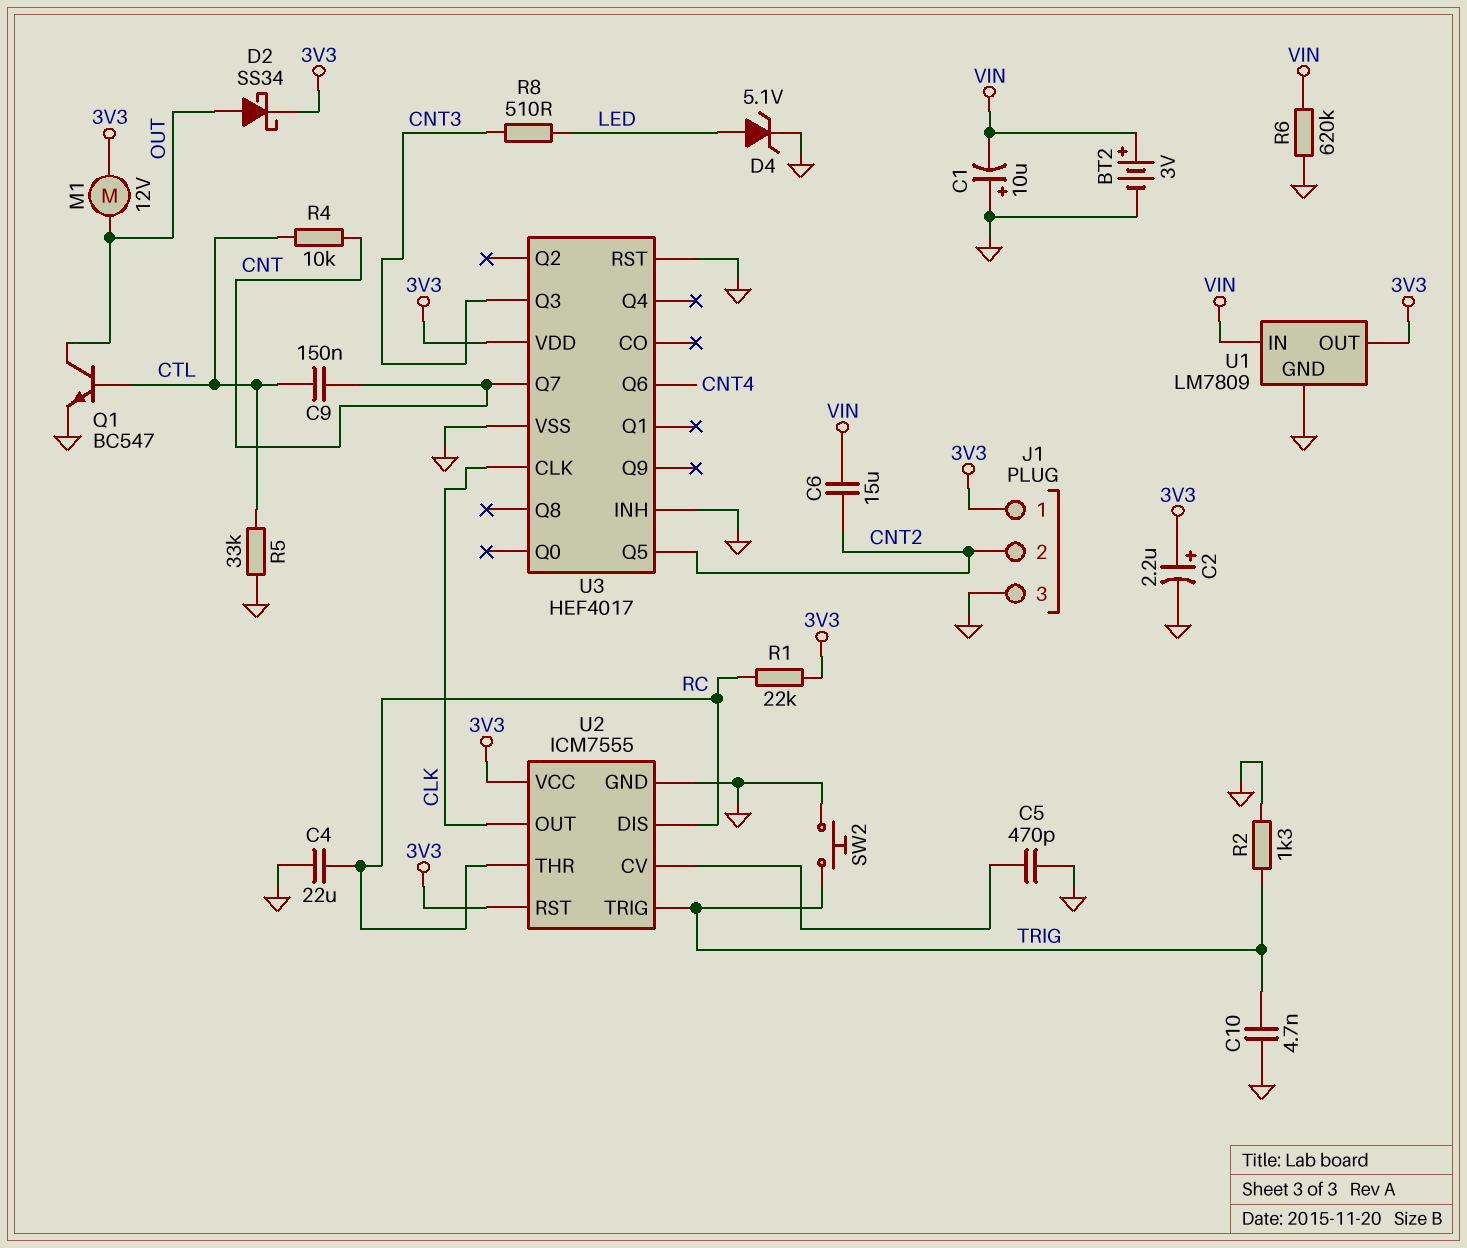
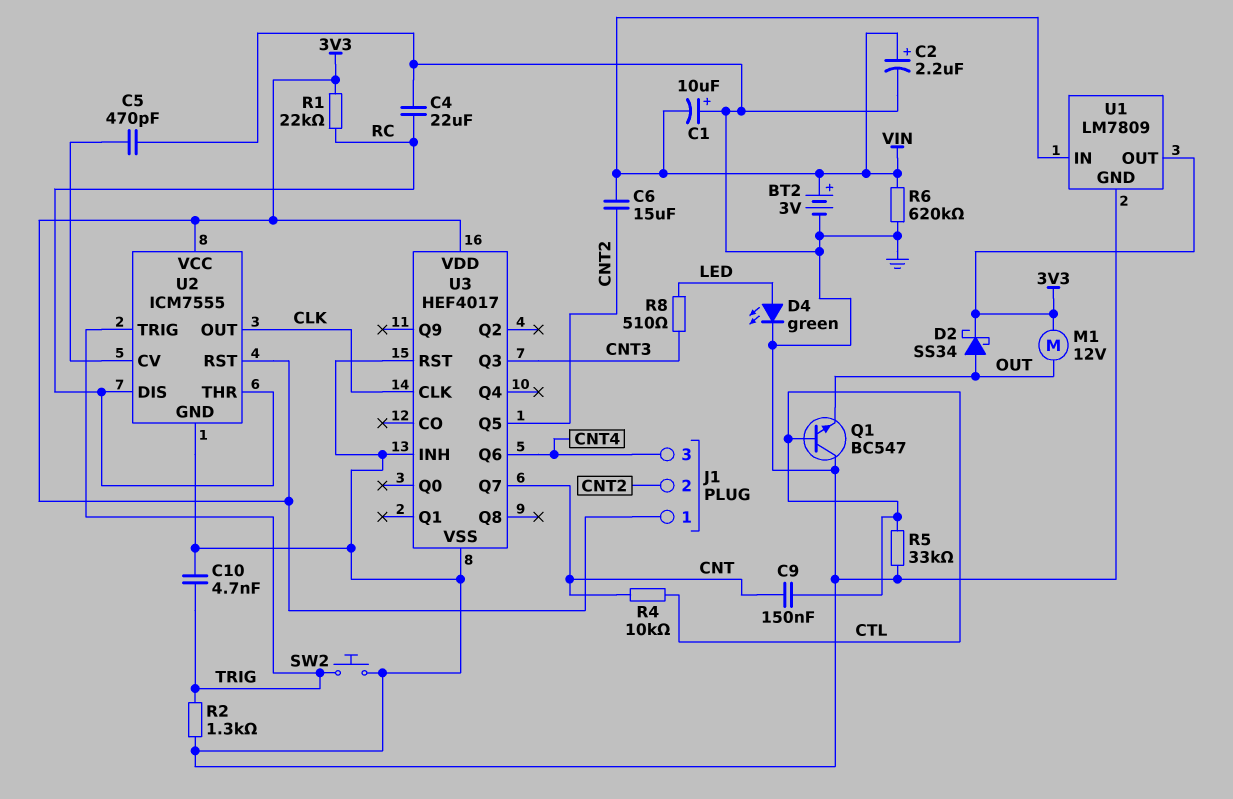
C2: 2.2uF (plus 3V3, minus GND) -> 2.2uF (plus VIN, minus GND)
D4: zener 5.1V (A LED, K GND) -> LED green (A LED, K GND)
J1 pin 3: GND -> CNT4
Q1: NPN BC547 (B CTL, C OUT, E GND) -> NPN BC547 (B CTL, C GND, E OUT)

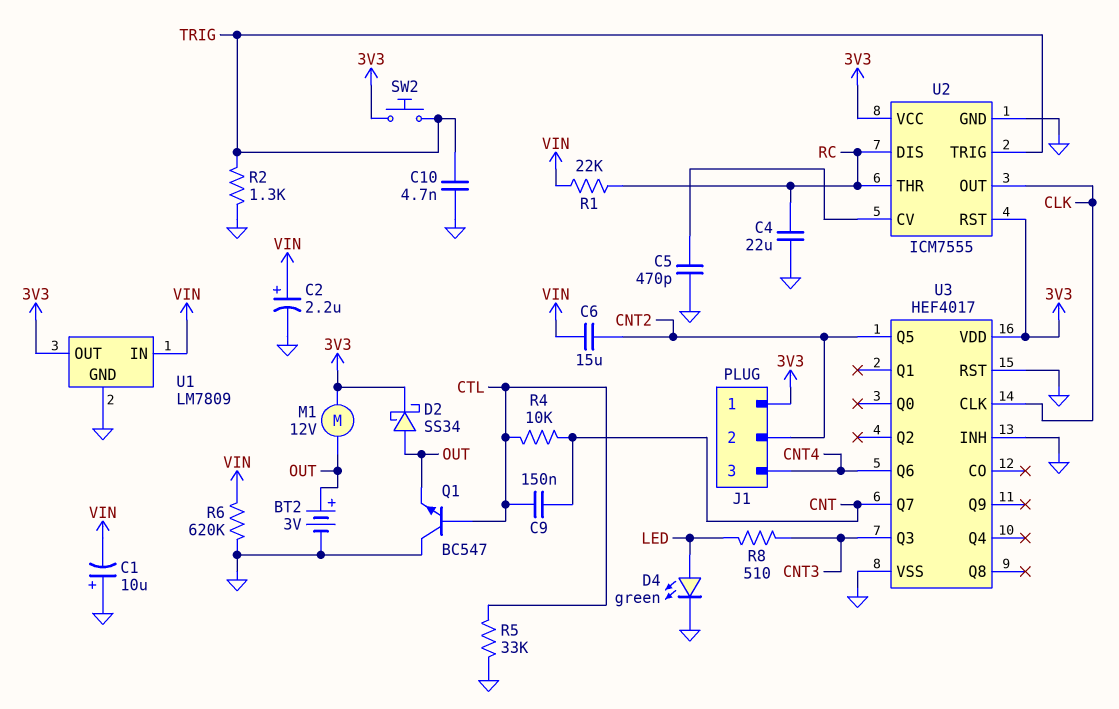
BT2: 3V (plus VIN, minus GND) -> 3V (plus OUT, minus GND)
R1: 22k (3V3, RC) -> 22k (RC, VIN)
SW2: button (GND, TRIG) -> button (3V3, TRIG)

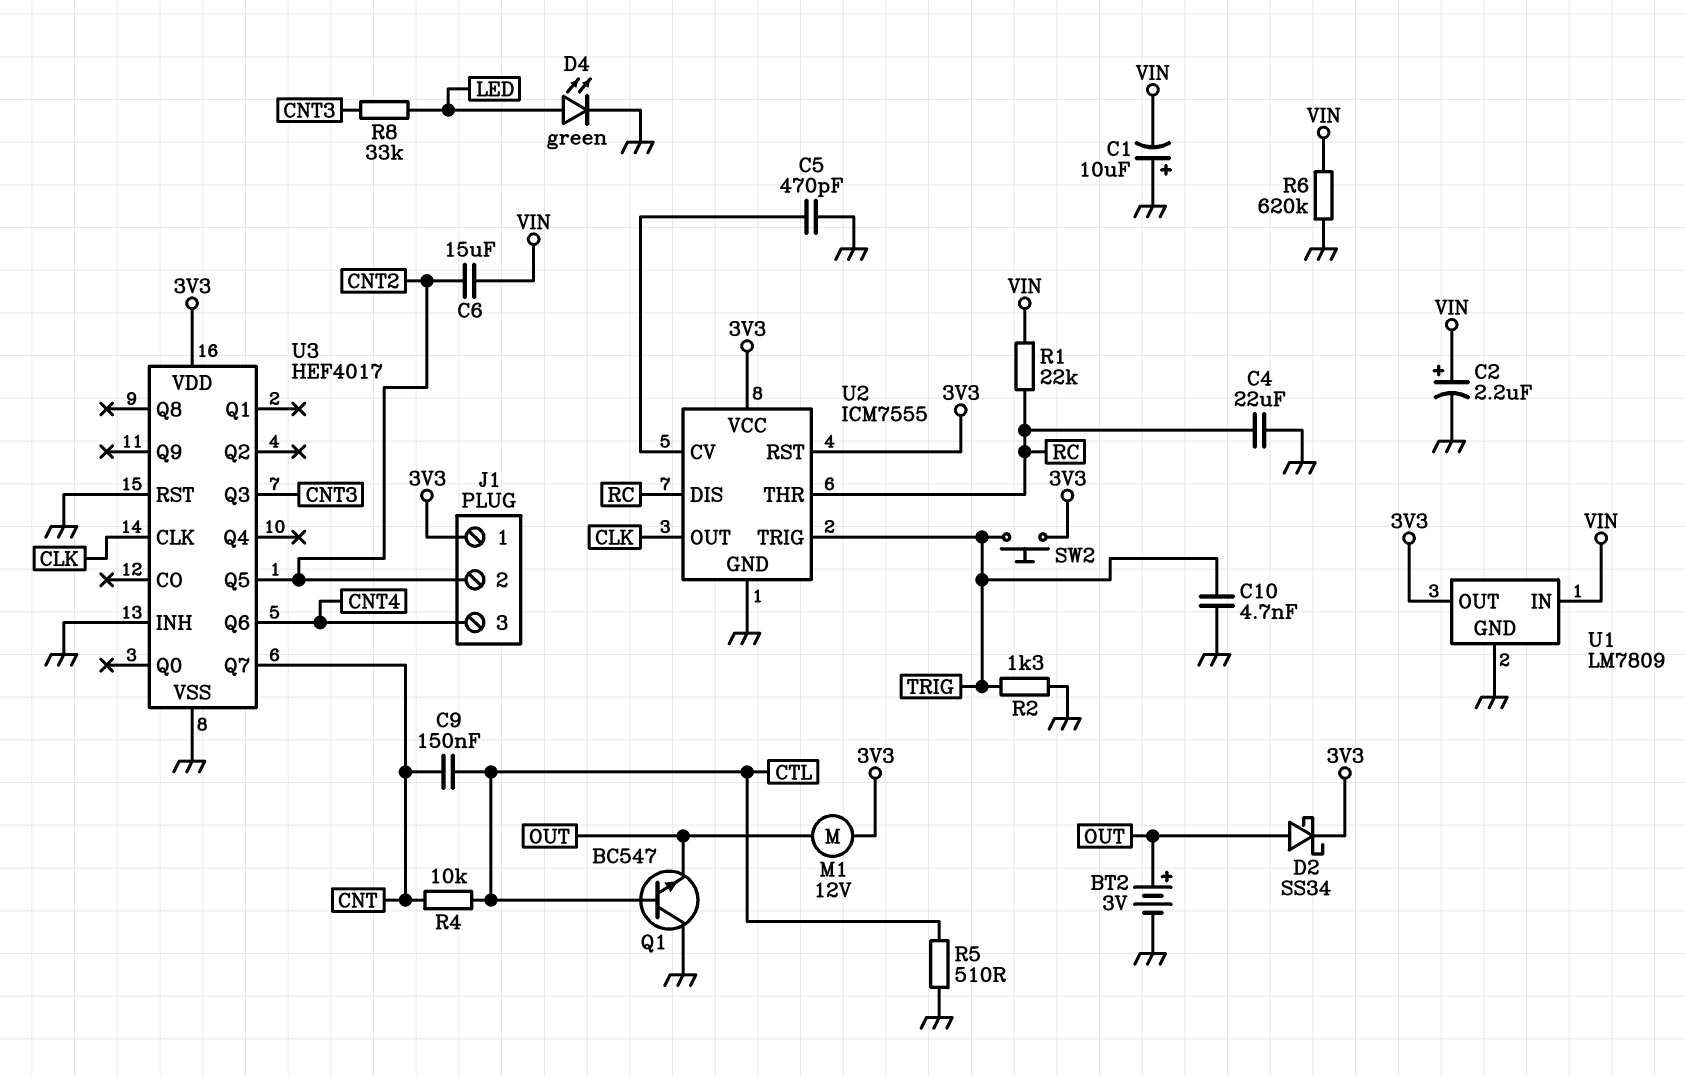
R5: 33k (CTL, GND) -> 510 (CTL, GND)
R8: 510 (CNT3, LED) -> 33k (CNT3, LED)

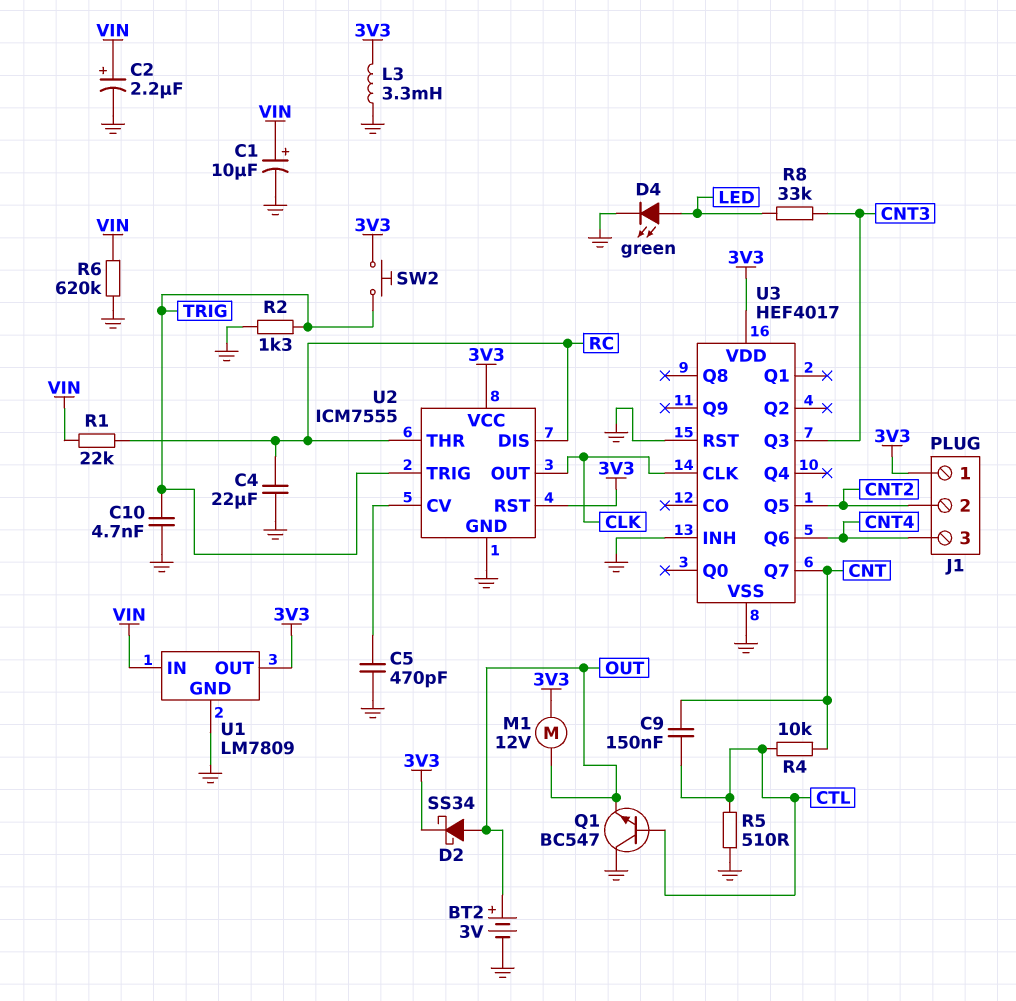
C1: 10uF (plus GND, minus VIN) -> 10uF (plus VIN, minus GND)
C6: 15uF (CNT2, VIN) -> none
L3: none -> 3.3mH (3V3, GND)

